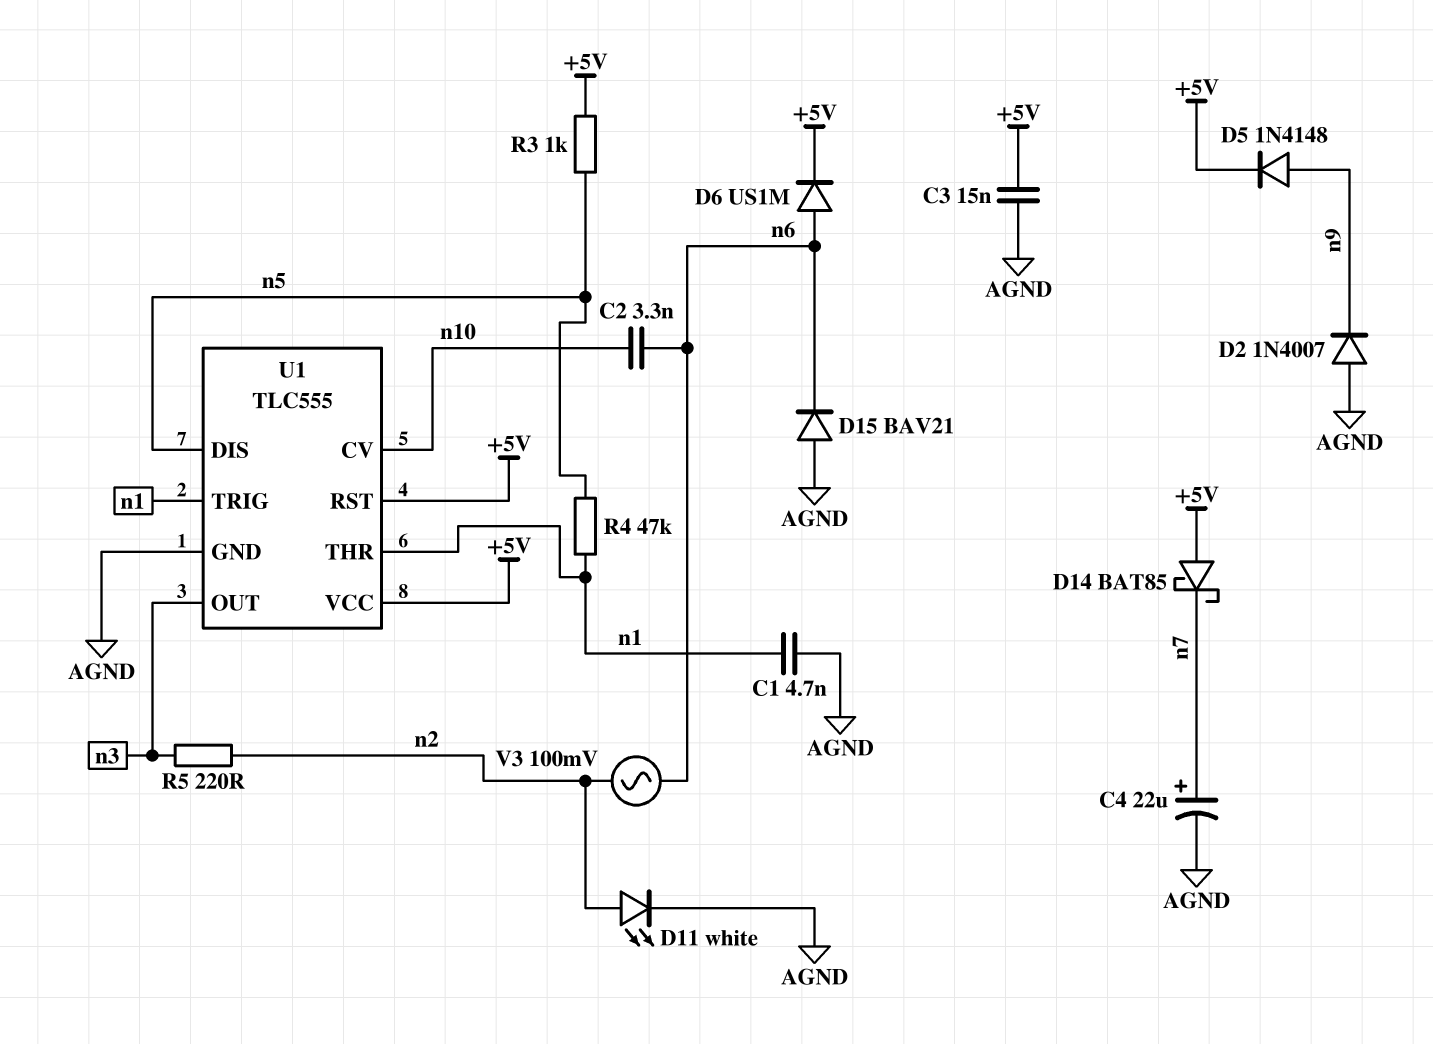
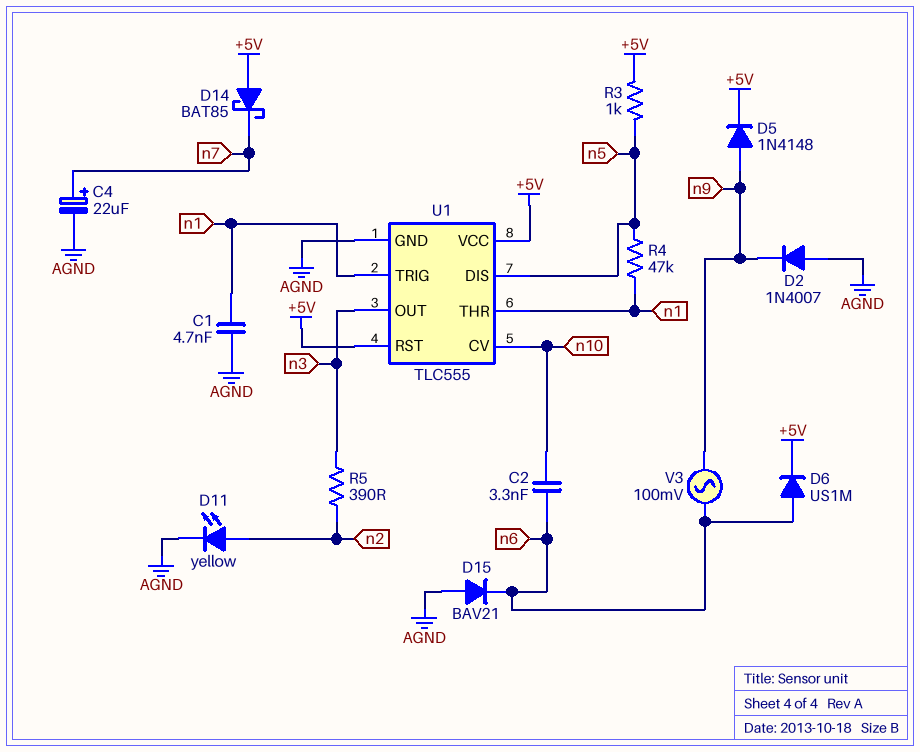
C3: 15nF (+5V, AGND) -> none
D11: LED white (A n2, K AGND) -> LED yellow (A n2, K AGND)
R5: 220 (n2, n3) -> 390 (n2, n3)
V3: AC 100mV (n2, n6) -> AC 100mV (n6, n9)

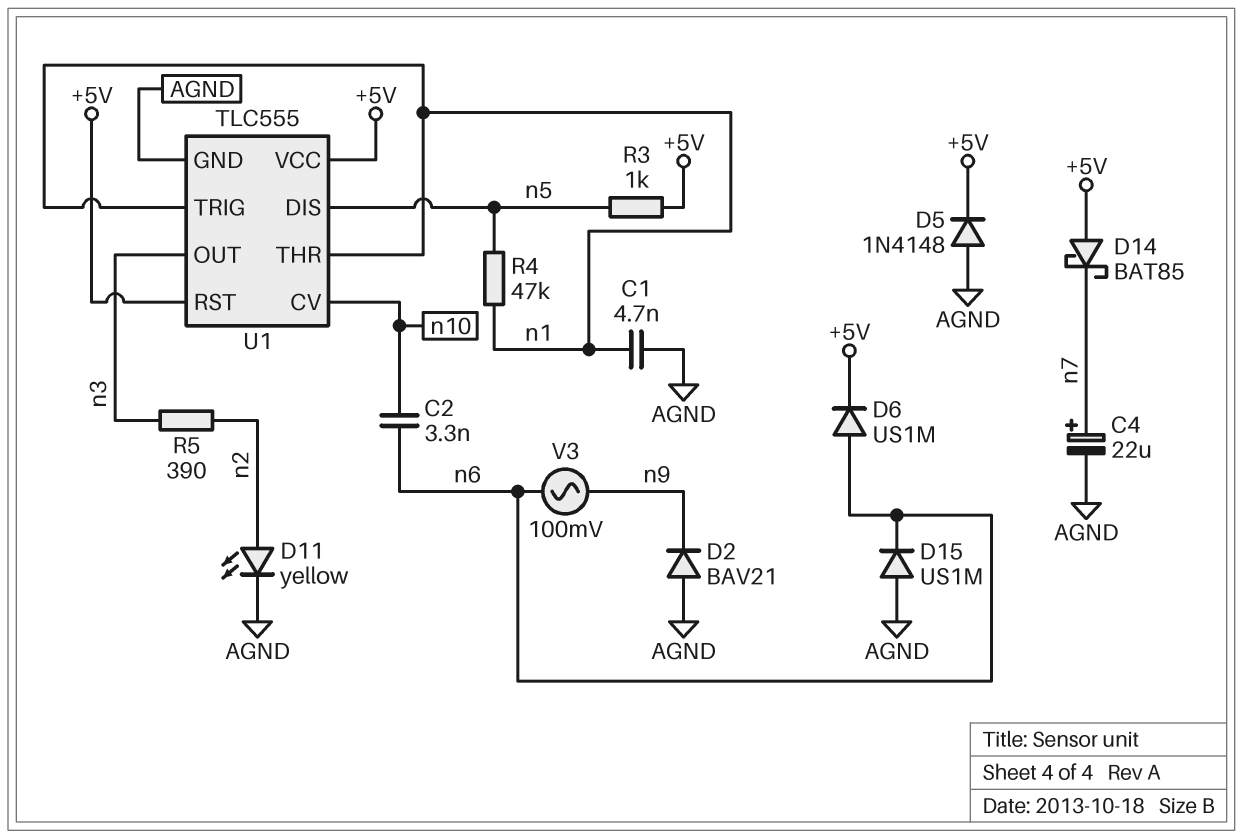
D2: diode 1N4007 (A AGND, K n9) -> diode BAV21 (A AGND, K n9)
D5: diode 1N4148 (A n9, K +5V) -> diode 1N4148 (A AGND, K +5V)
D15: diode BAV21 (A AGND, K n6) -> diode US1M (A AGND, K n6)

